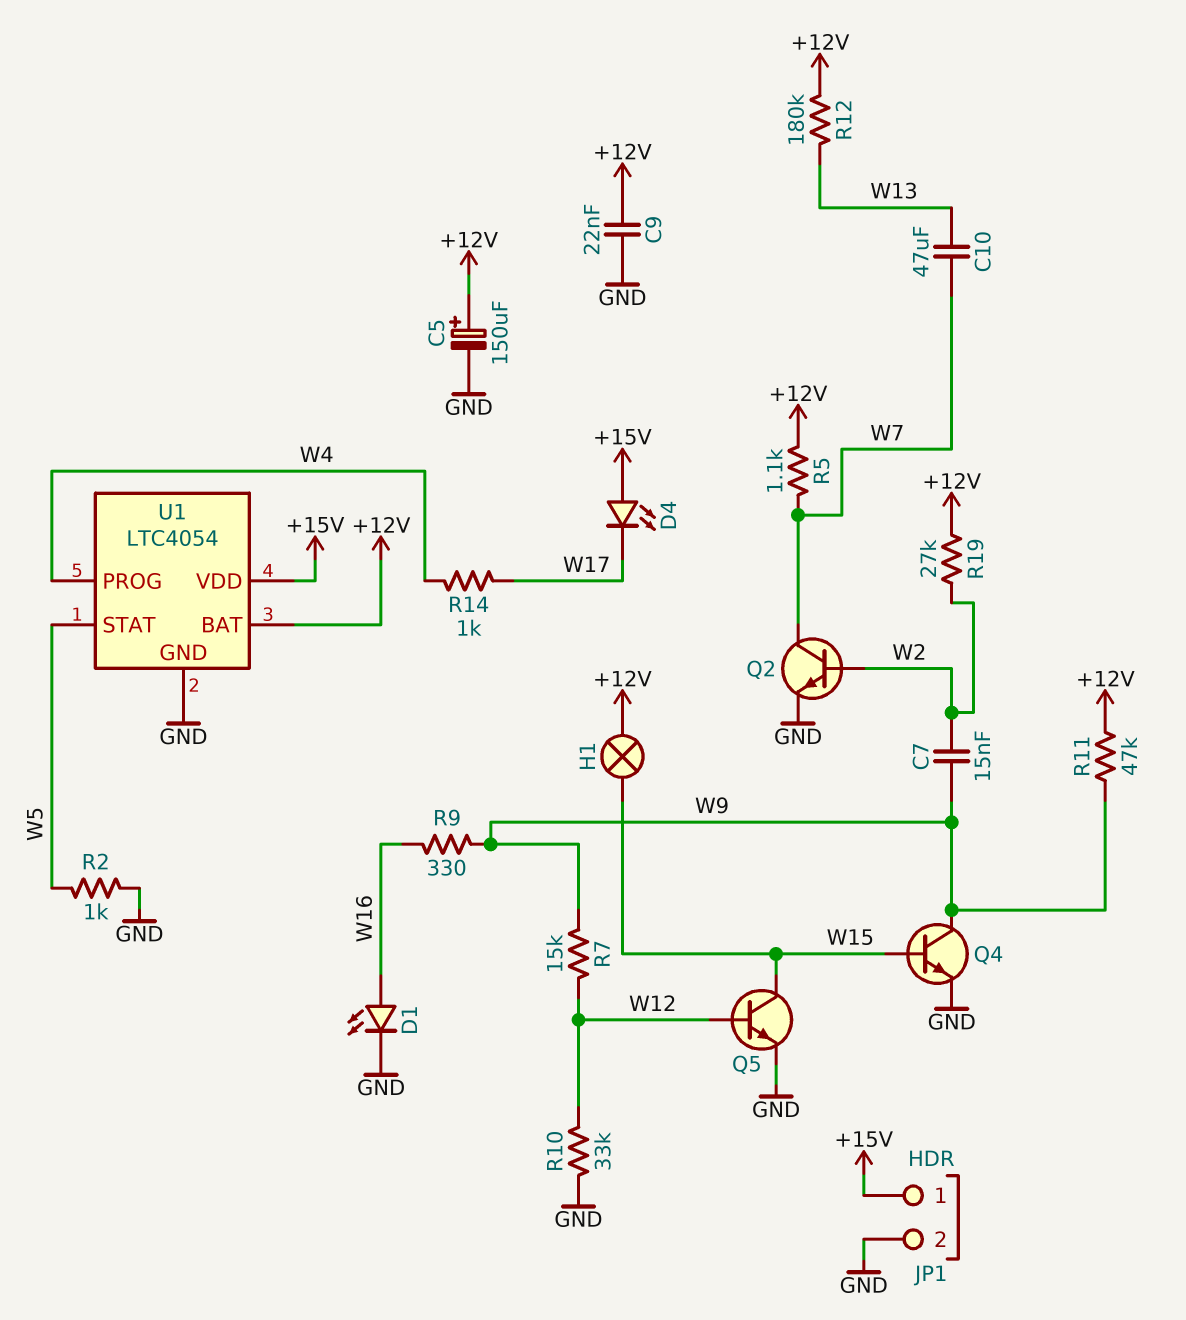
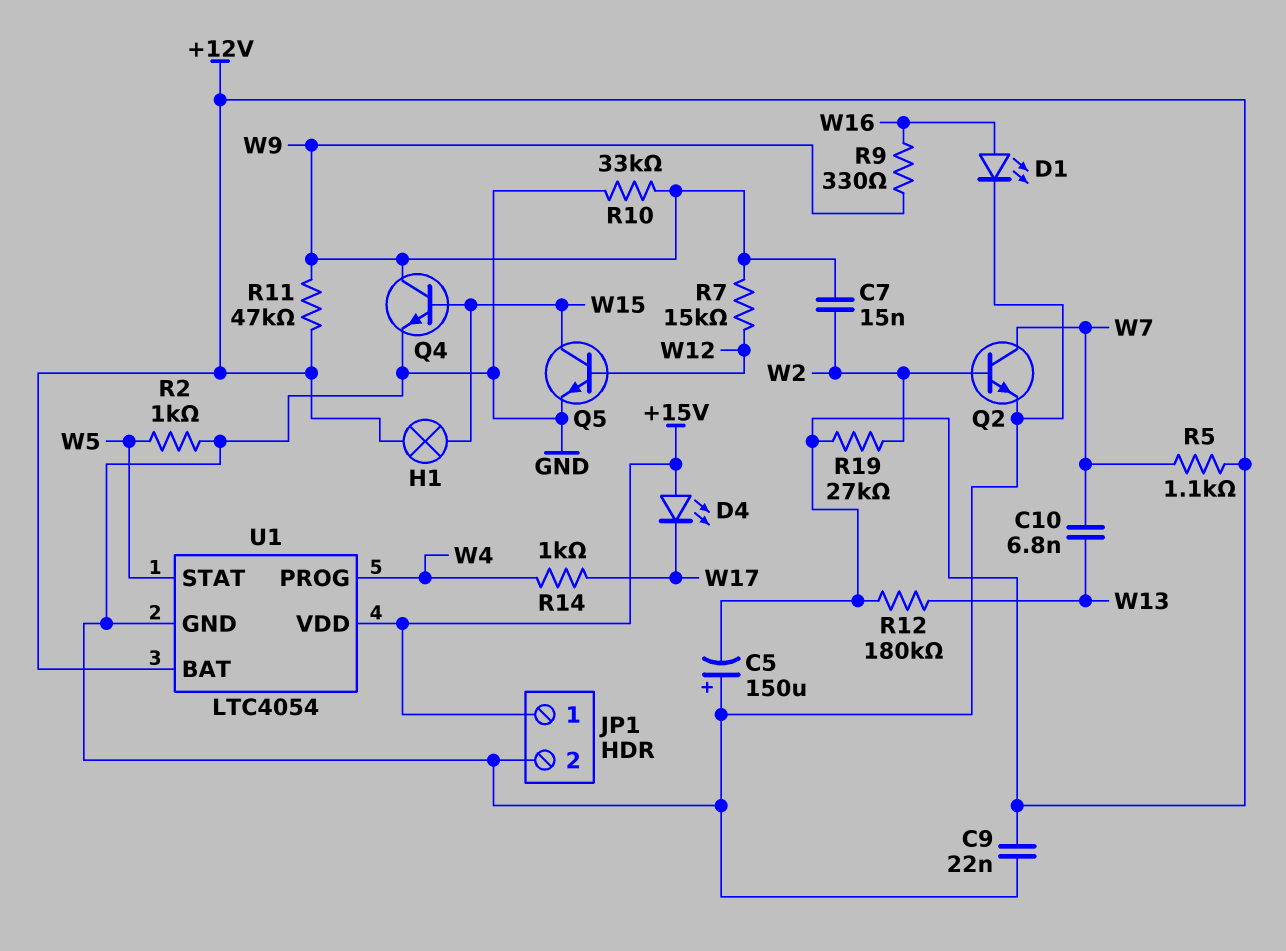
C5: 150uF (plus +12V, minus GND) -> 150uF (plus GND, minus +12V)
C10: 47uF (W7, W13) -> 6.8nF (W7, W13)
R10: 33k (GND, W12) -> 33k (GND, W9)

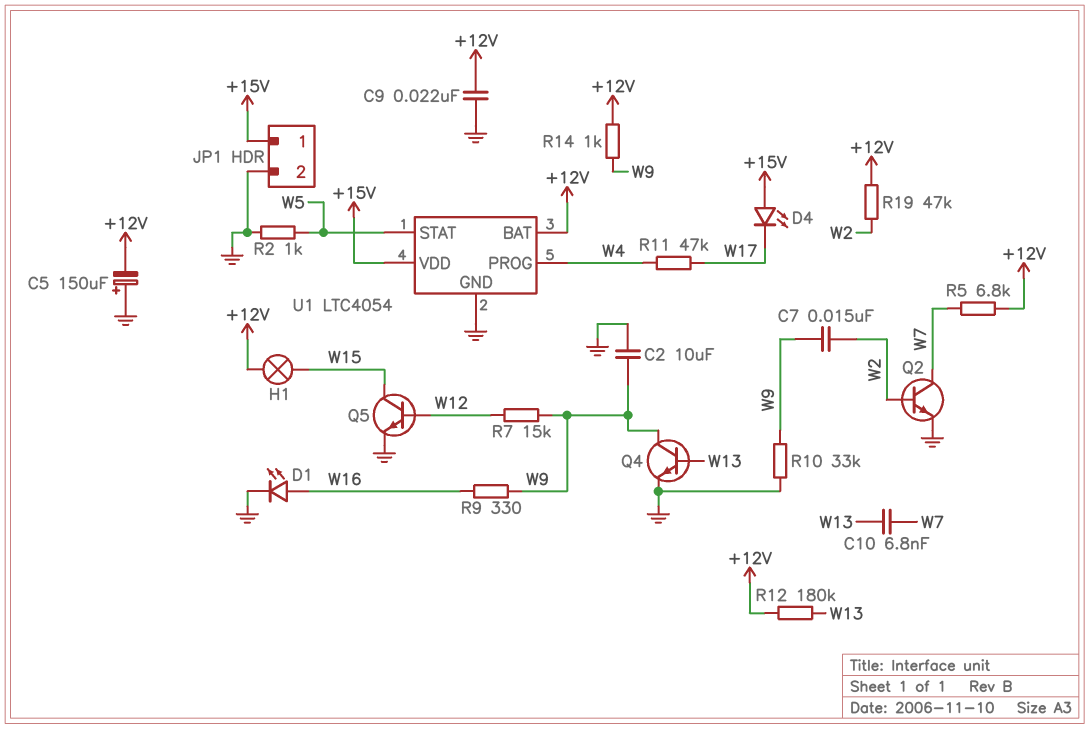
C2: none -> 10uF (GND, W9)
Q4: NPN (B W15, C W9, E GND) -> NPN (B W13, C W9, E GND)
R5: 1.1k (+12V, W7) -> 6.8k (+12V, W7)
R11: 47k (+12V, W9) -> 47k (W4, W17)
R14: 1k (W4, W17) -> 1k (+12V, W9)
R19: 27k (+12V, W2) -> 47k (+12V, W2)

